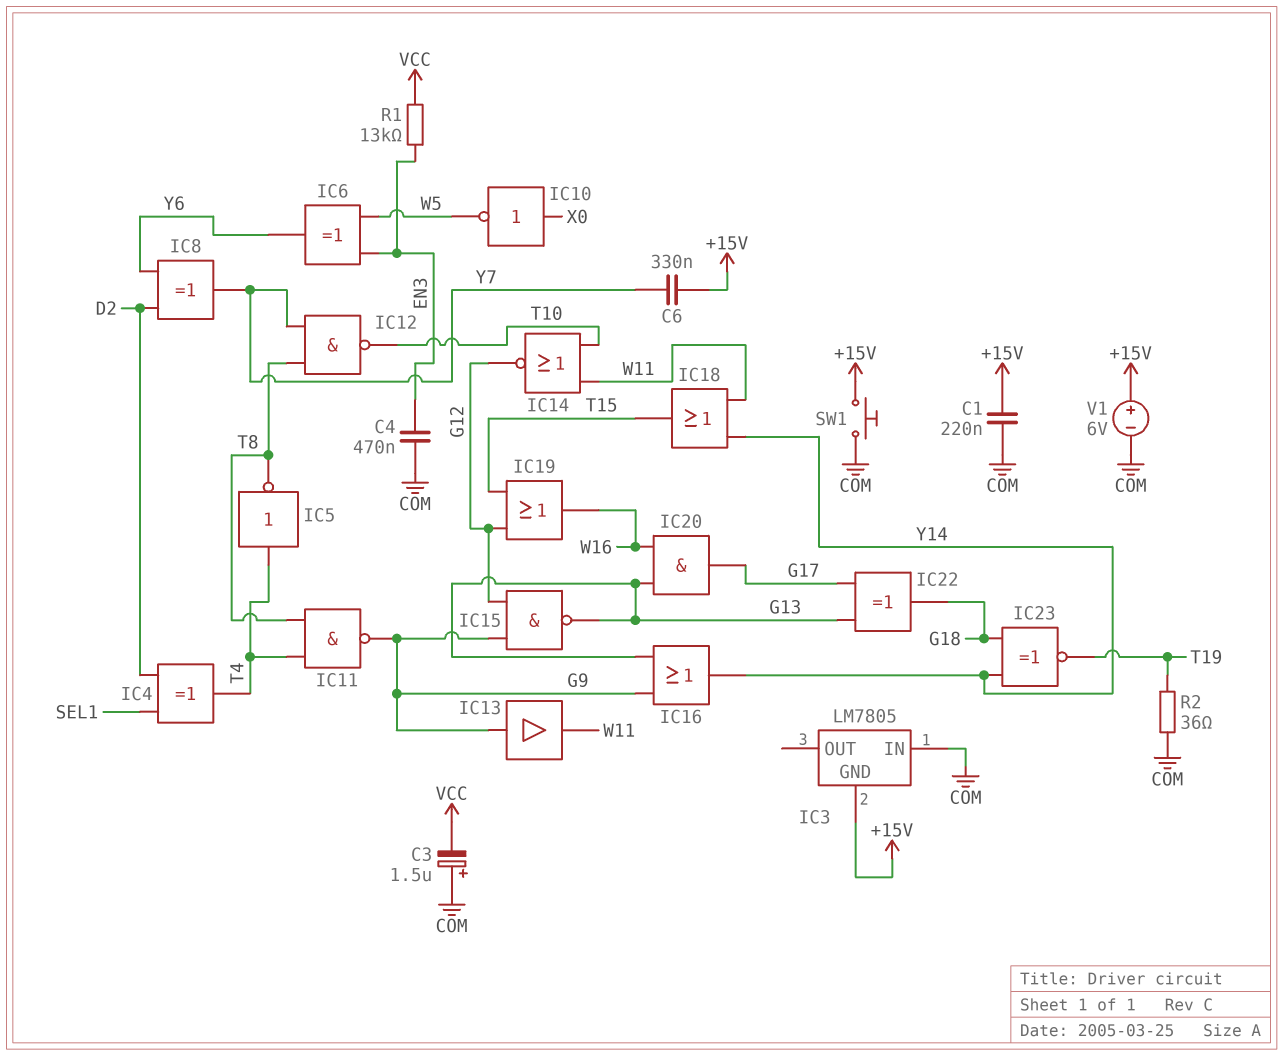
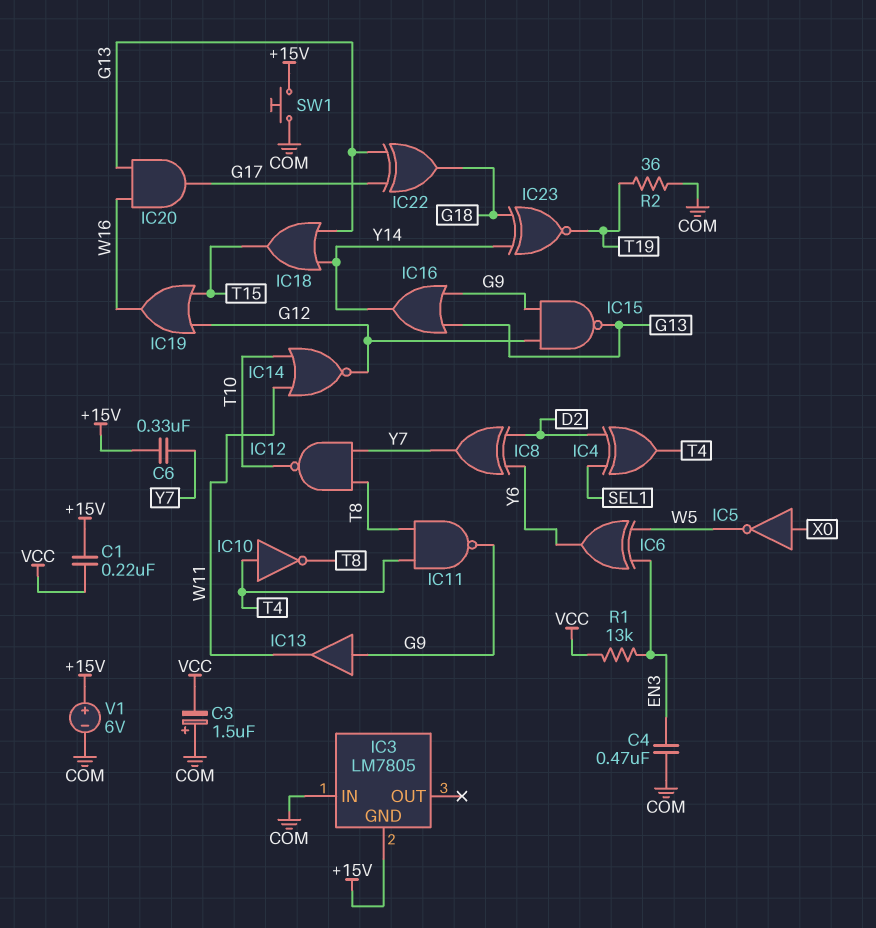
C1: 220nF (+15V, COM) -> 220nF (+15V, VCC)
IC5: NOT (in T4, out T8) -> NOT (in X0, out W5)
IC10: NOT (in X0, out W5) -> NOT (in T4, out T8)
IC18: OR (in W11, in Y14, out T15) -> OR (in G13, in Y14, out T15)

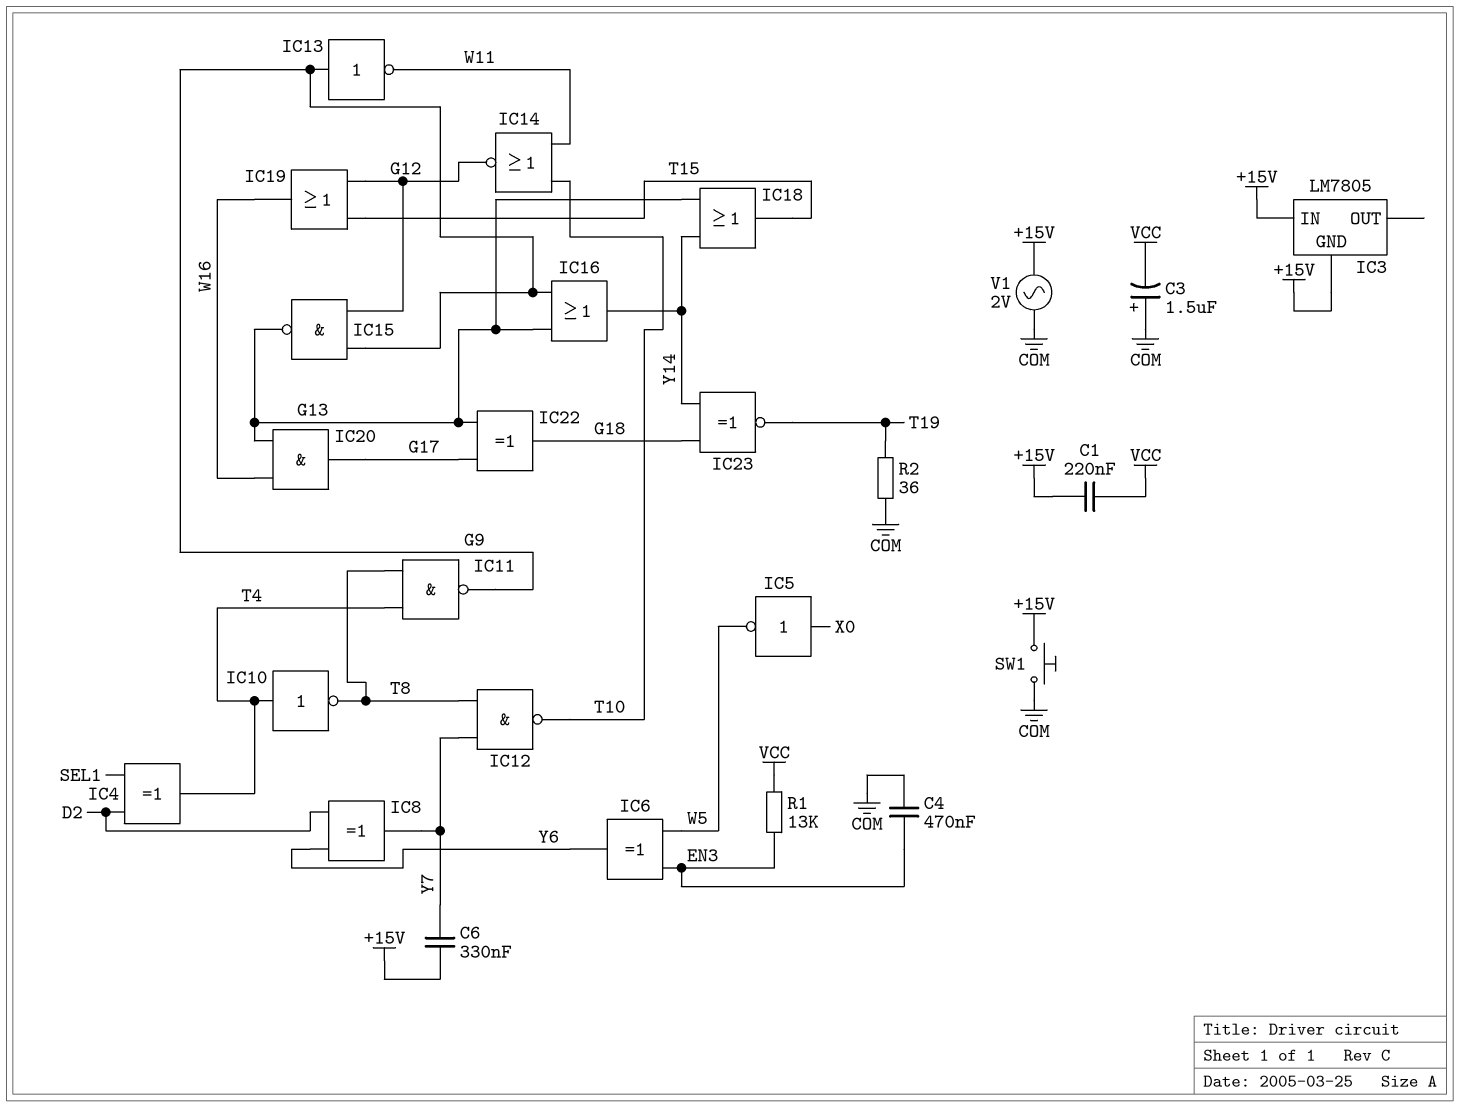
IC3 pin IN: COM -> +15V
IC13: buffer (in G9, out W11) -> NOT (in G9, out W11)
V1: 6V (plus +15V, minus COM) -> AC 2V (+15V, COM)

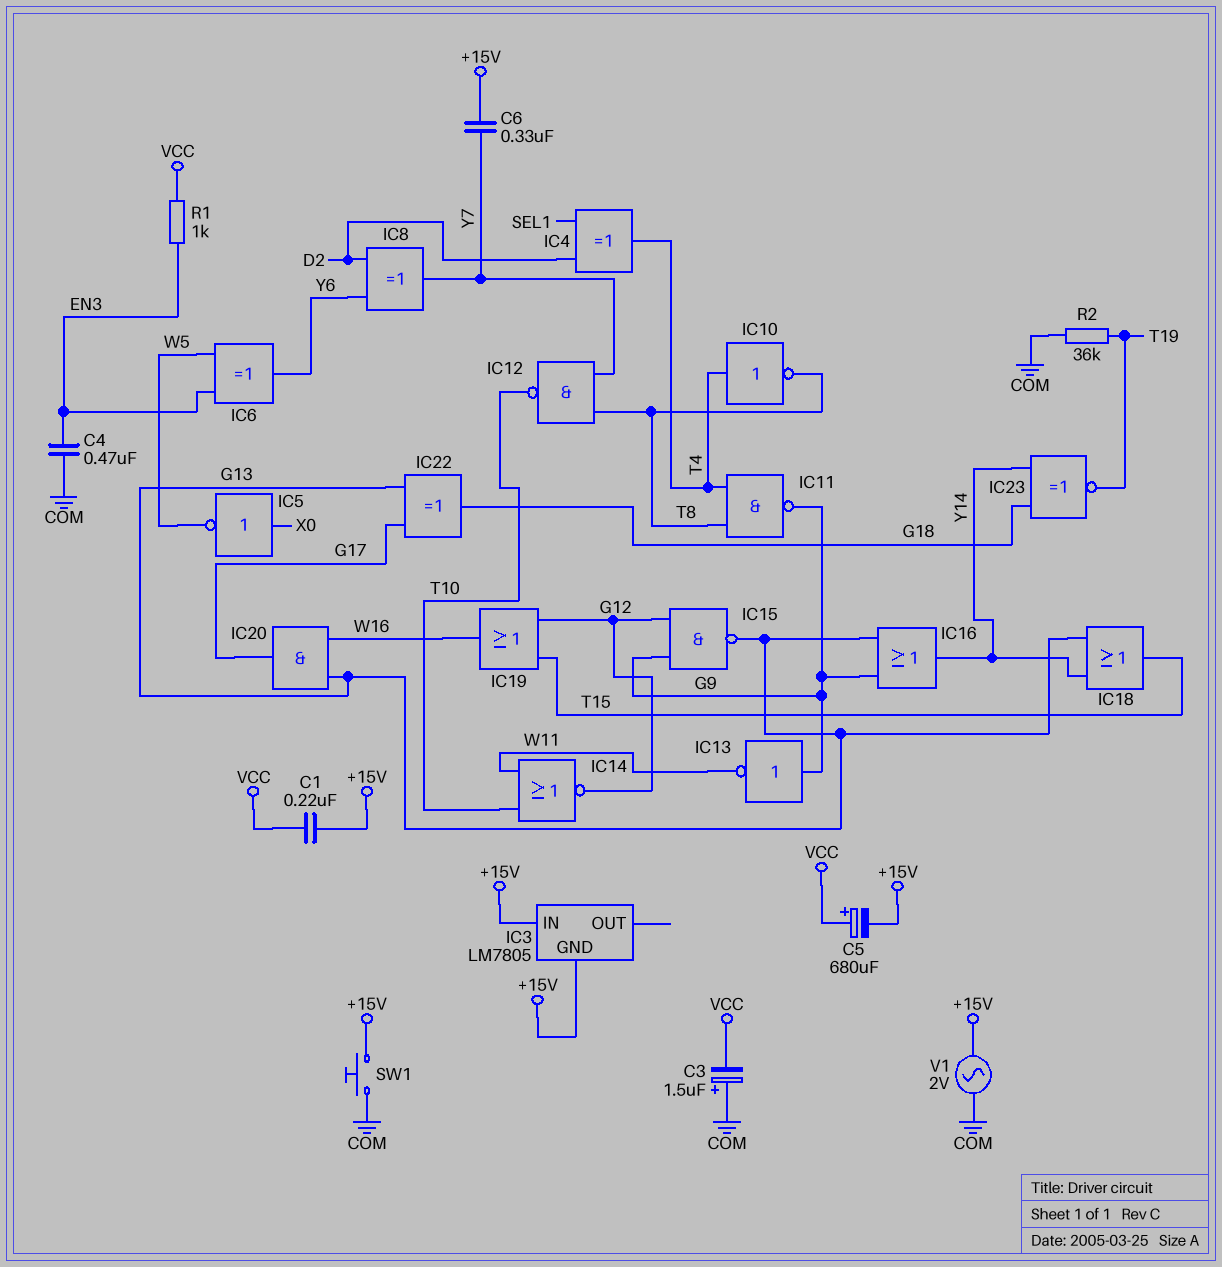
C5: none -> 680uF (plus VCC, minus +15V)
R1: 13k (EN3, VCC) -> 1k (EN3, VCC)
R2: 36 (COM, T19) -> 36k (COM, T19)

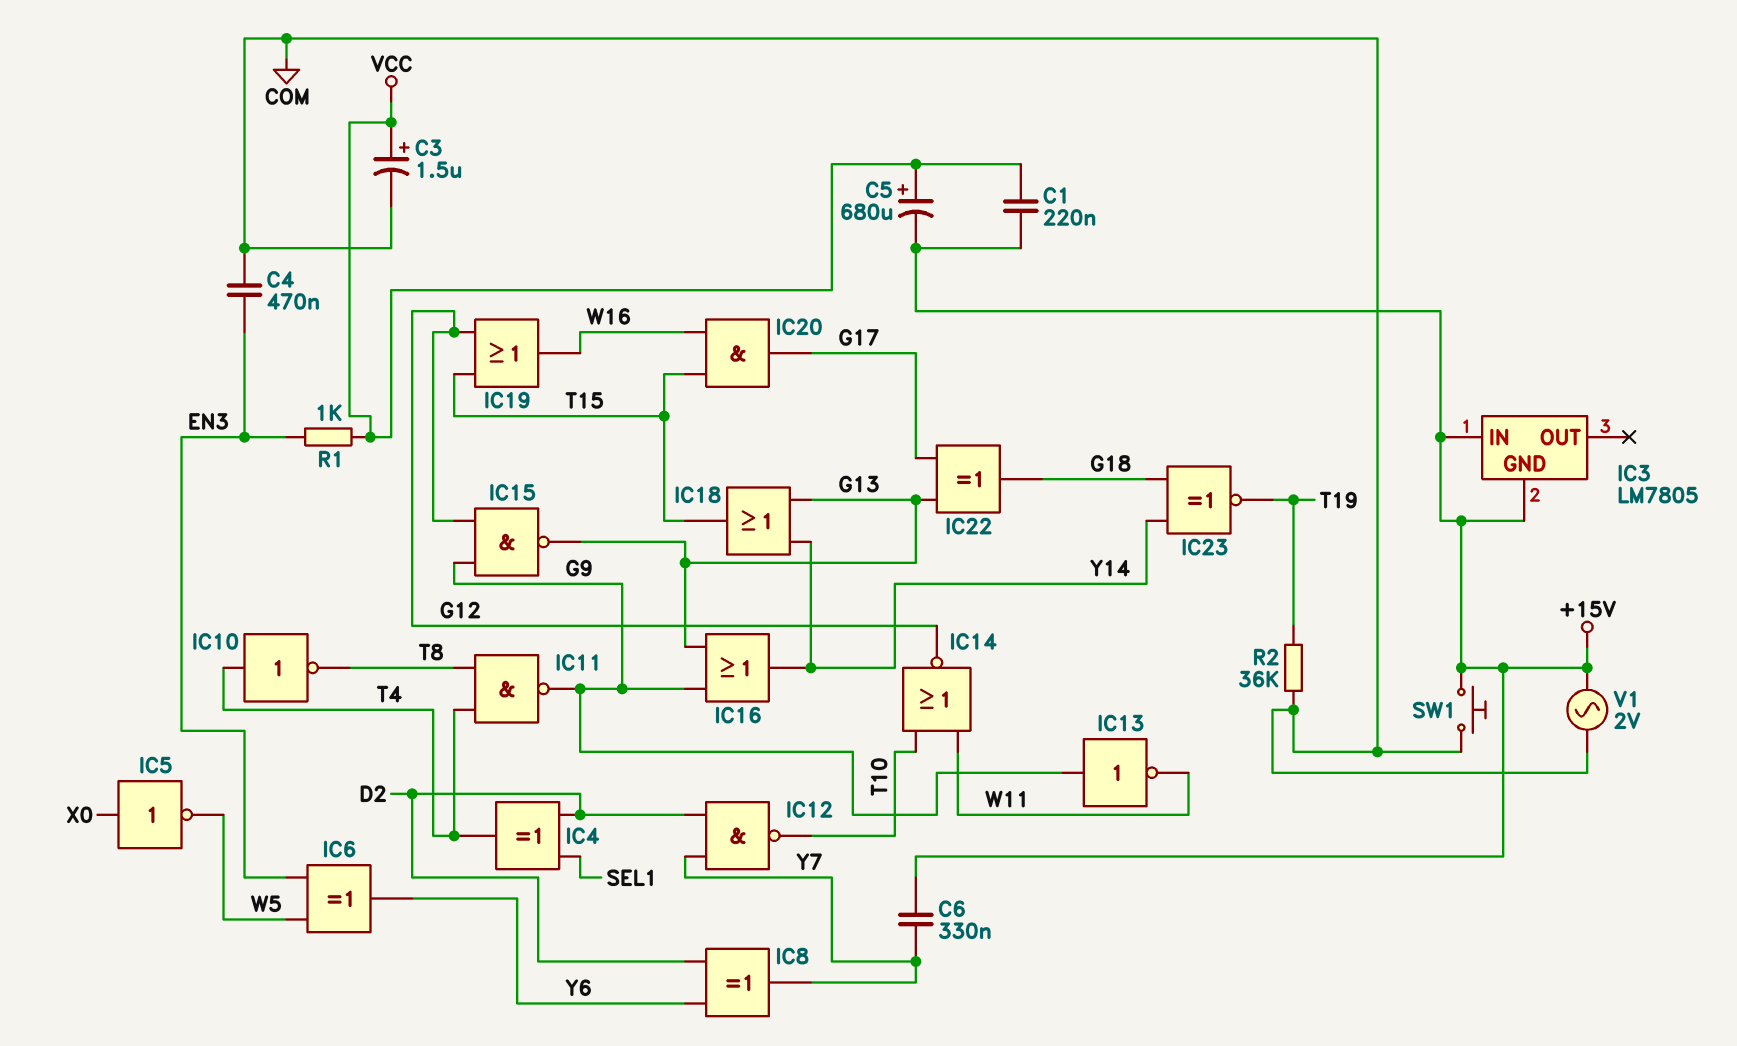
C3: 1.5uF (plus COM, minus VCC) -> 1.5uF (plus VCC, minus COM)
IC12: NAND (in T8, in Y7, out T10) -> NAND (in D2, in Y7, out T10)
IC20: AND (in G13, in W16, out G17) -> AND (in T15, in W16, out G17)

